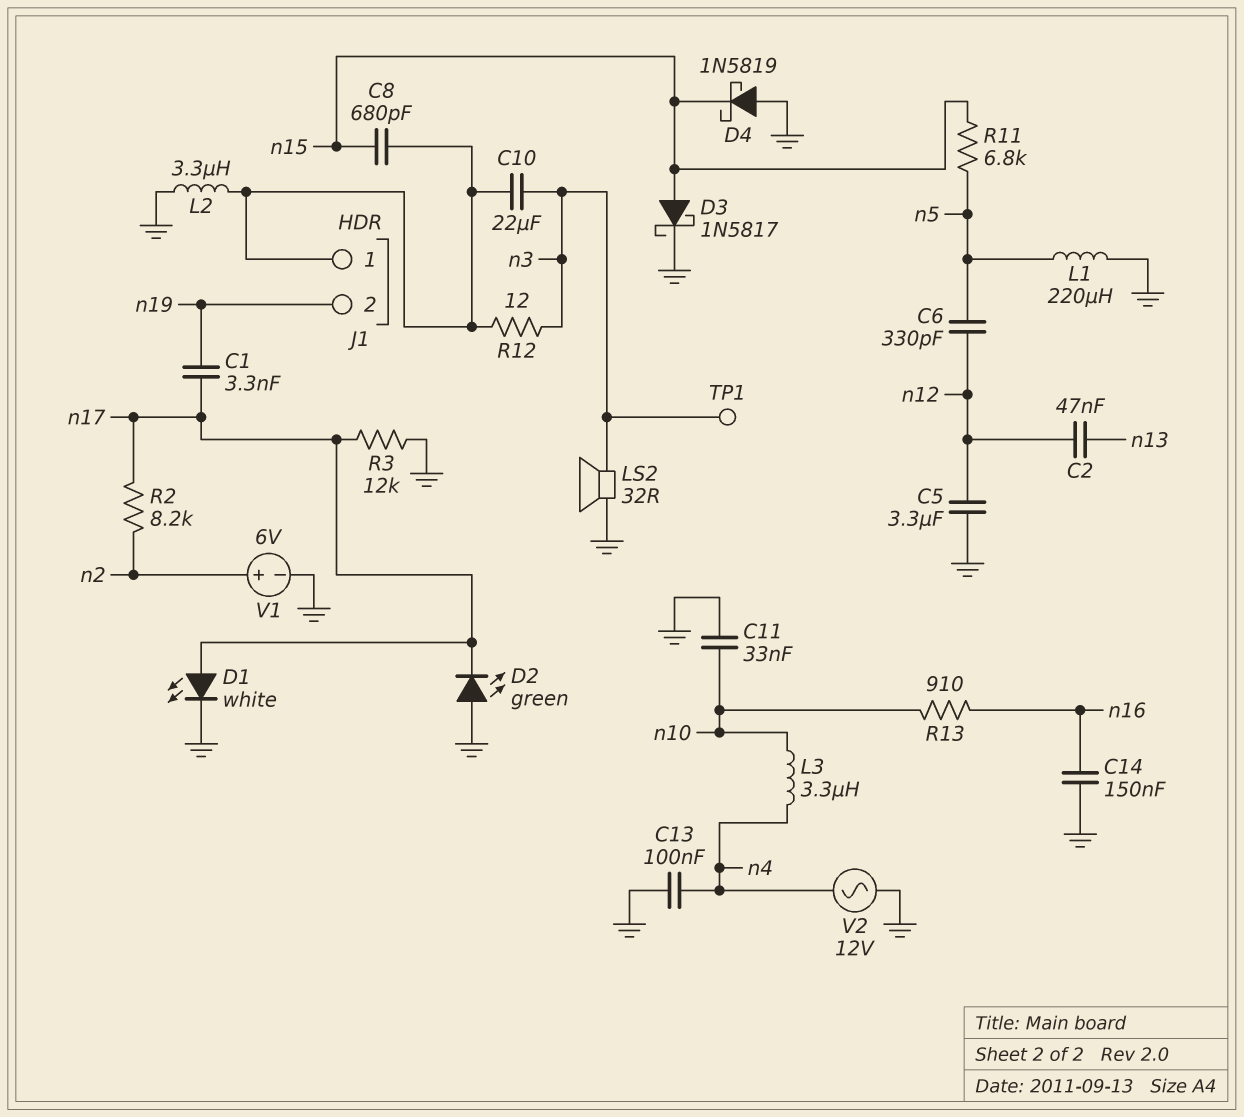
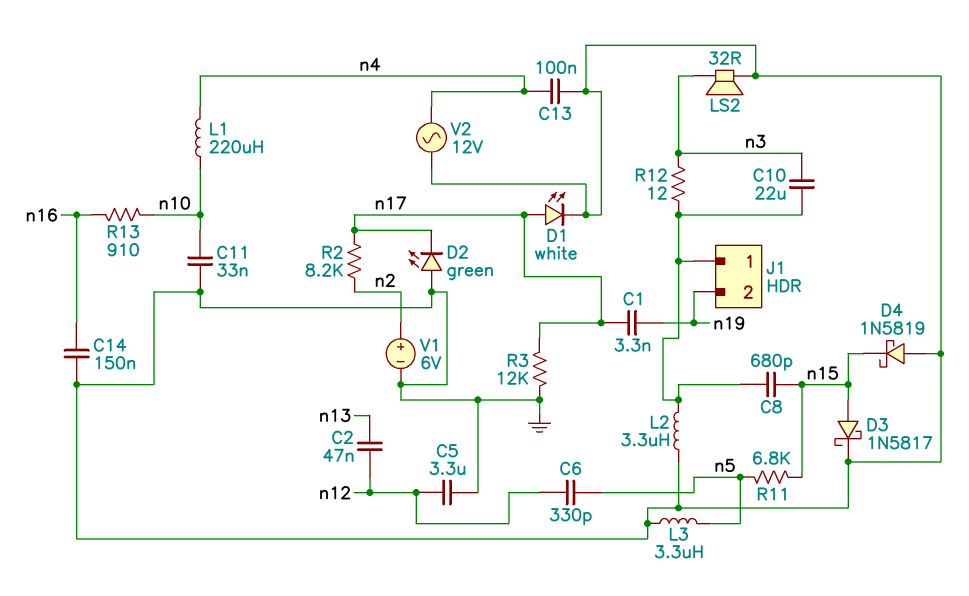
L1: 220uH (GND, n5) -> 220uH (n4, n10)
L3: 3.3uH (n4, n10) -> 3.3uH (GND, n5)
TP1: test point (n3) -> none

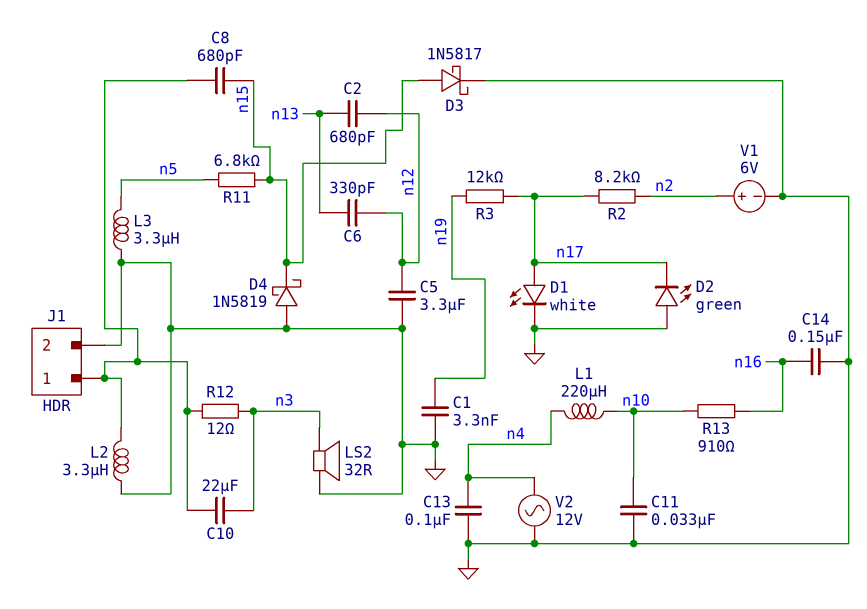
C1: 3.3nF (n17, n19) -> 3.3nF (GND, n19)
C2: 47nF (n12, n13) -> 680pF (n12, n13)
C6: 330pF (n5, n12) -> 330pF (n12, n13)
J1 pin 2: n19 -> GND
R3: 12k (GND, n17) -> 12k (n17, n19)

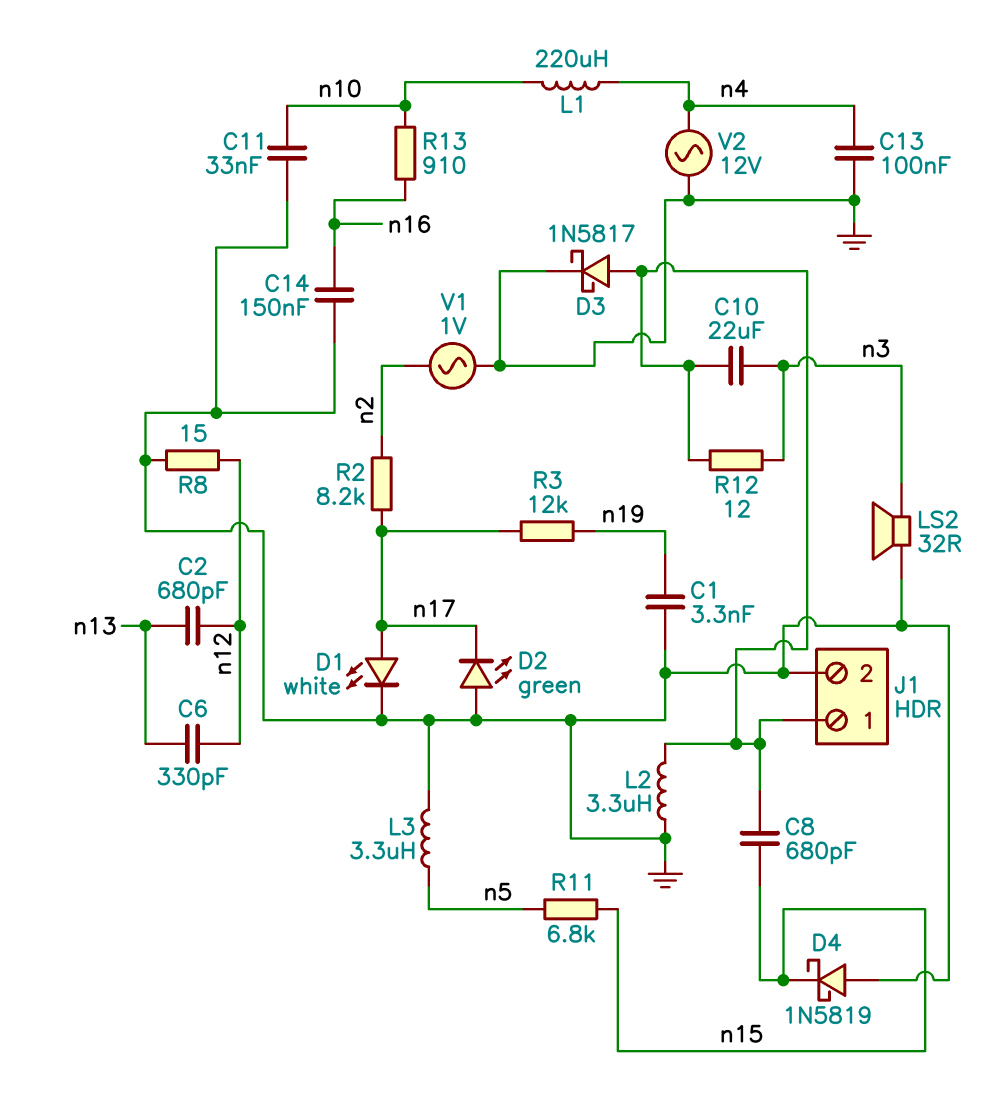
C5: 3.3uF (GND, n12) -> none
D3: schottky 1N5817 (A n15, K GND) -> schottky 1N5817 (A J1/1, K GND)
R8: none -> 15 (GND, n12)
V1: 6V (plus n2, minus GND) -> AC 1V (GND, n2)

